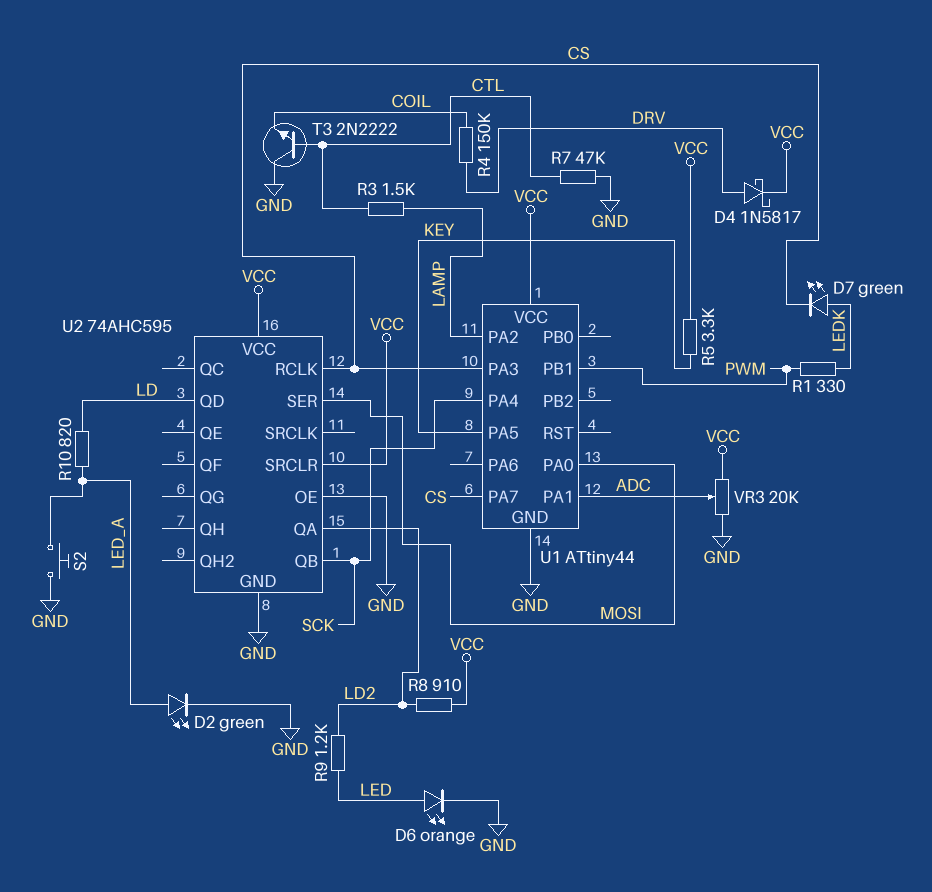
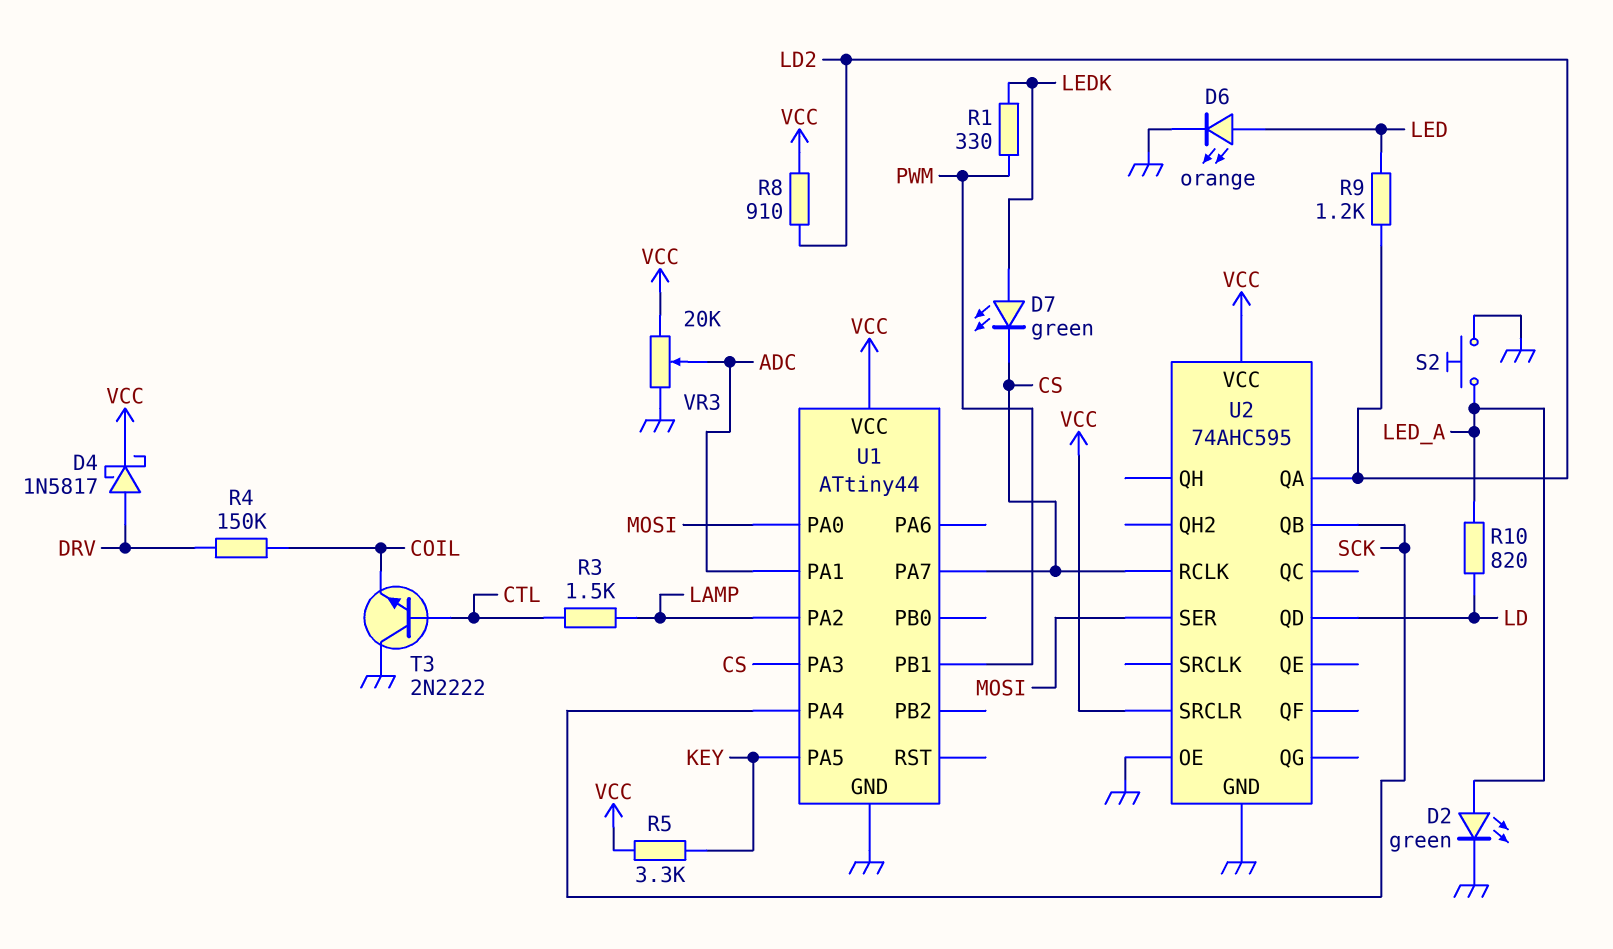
R7: 47k (CTL, GND) -> none

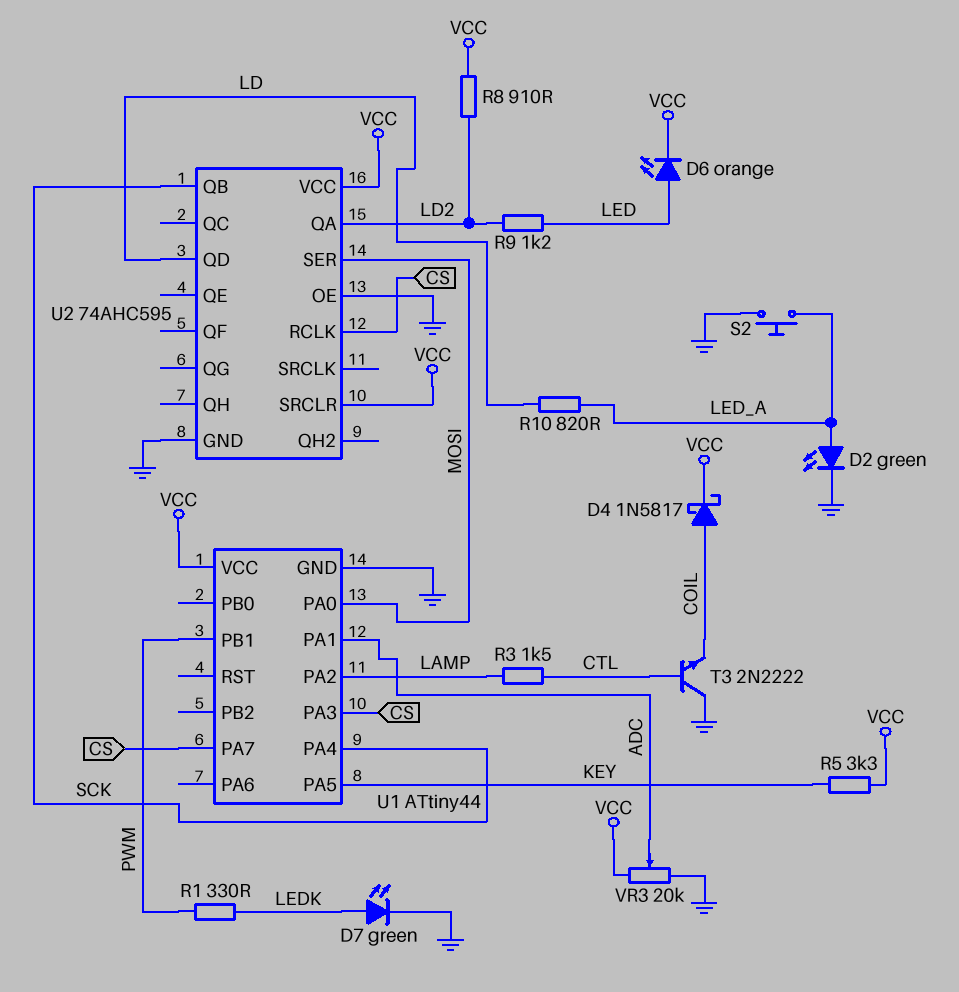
D4: schottky 1N5817 (A DRV, K VCC) -> schottky 1N5817 (A COIL, K VCC)
D6: LED orange (A LED, K GND) -> LED orange (A LED, K VCC)
D7: LED green (A LEDK, K CS) -> LED green (A LEDK, K GND)
R4: 150k (COIL, DRV) -> none

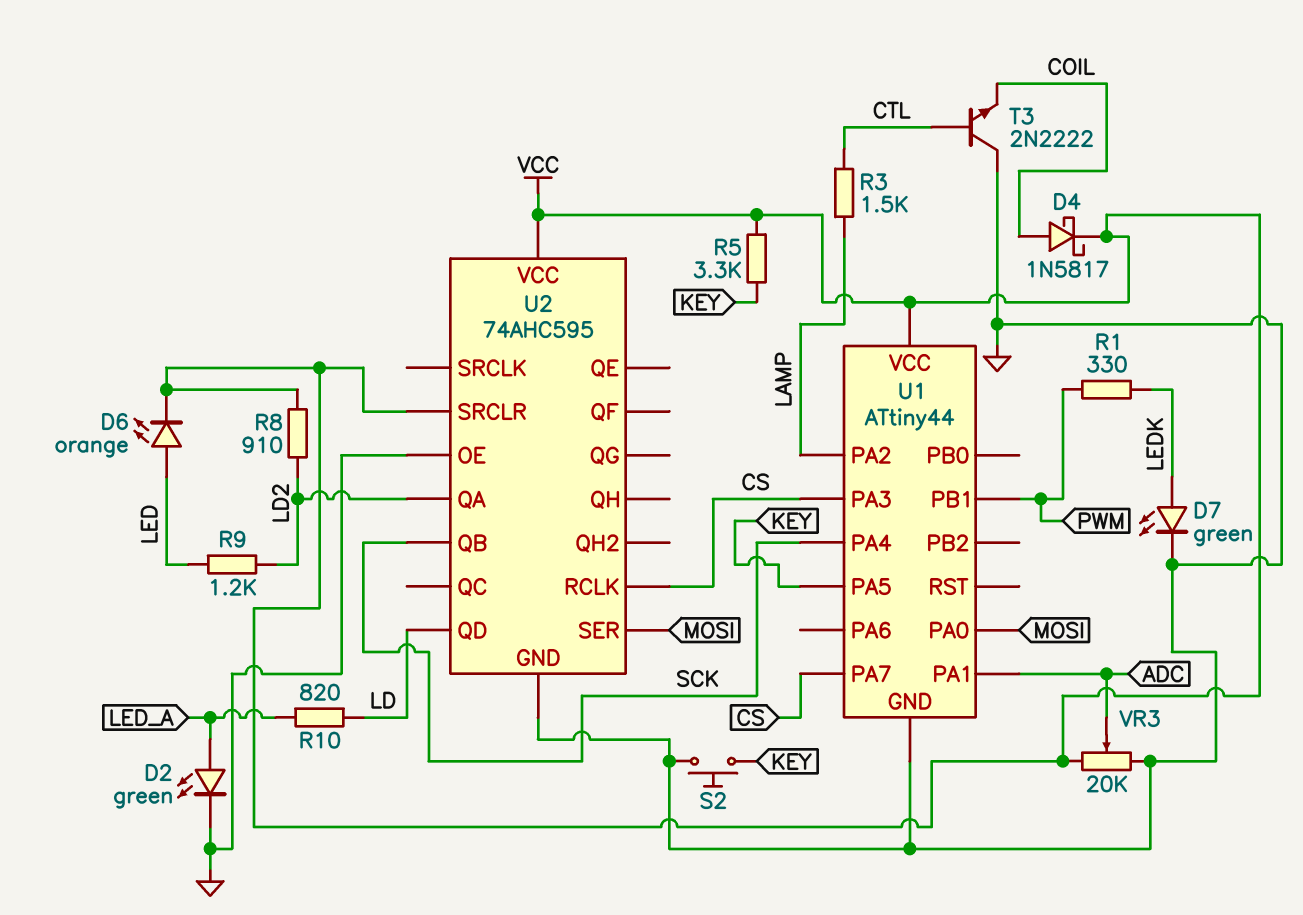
S2: button (GND, LED_A) -> button (GND, KEY)

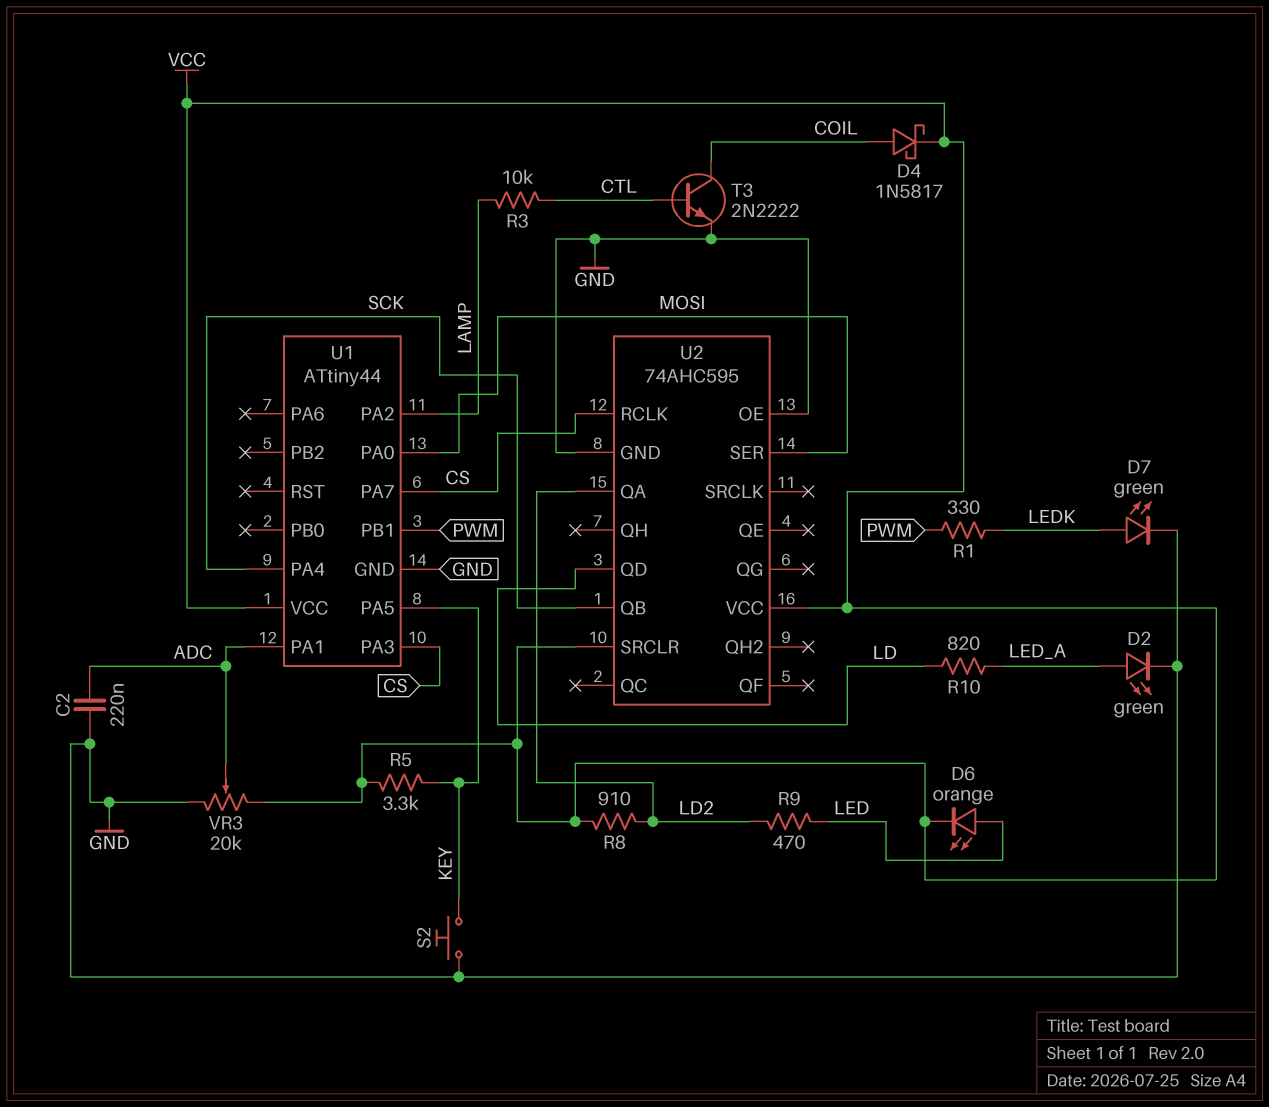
C2: none -> 220nF (ADC, GND)
R3: 1.5k (CTL, LAMP) -> 10k (CTL, LAMP)
R9: 1.2k (LD2, LED) -> 470 (LD2, LED)
T3: NPN 2N2222 (B CTL, C GND, E COIL) -> NPN 2N2222 (B CTL, C COIL, E GND)

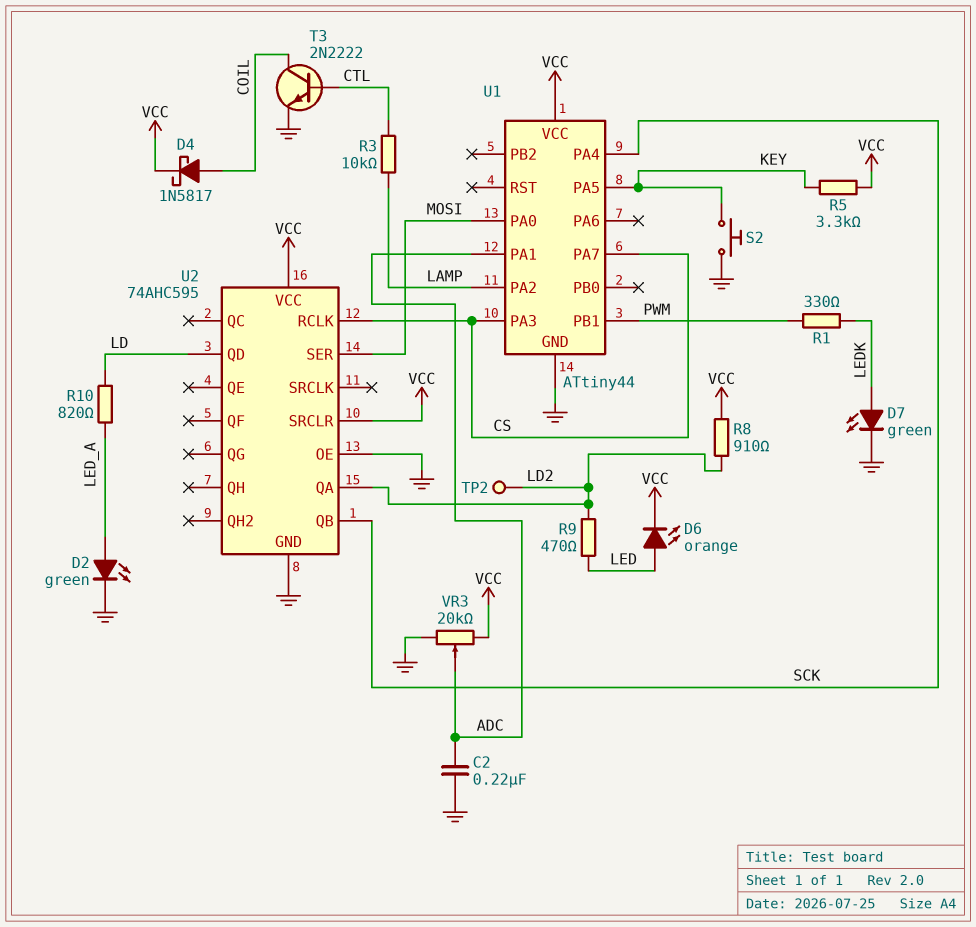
TP2: none -> test point (LD2)

